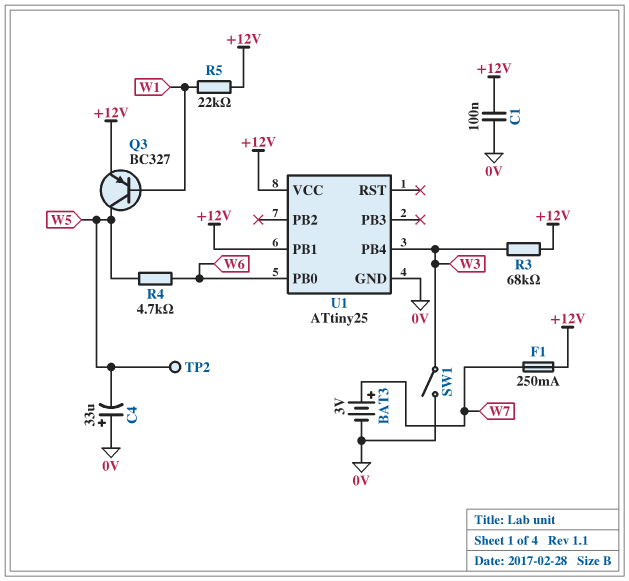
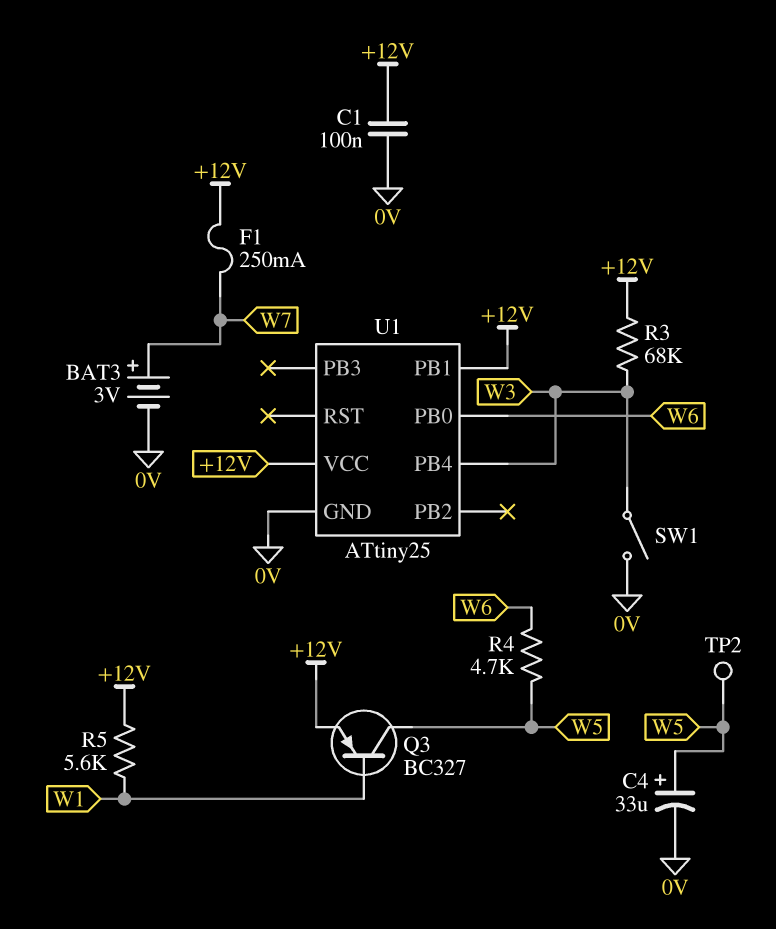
C4: 33uF (plus 0V, minus W5) -> 33uF (plus W5, minus 0V)
R5: 22k (+12V, W1) -> 5.6k (+12V, W1)

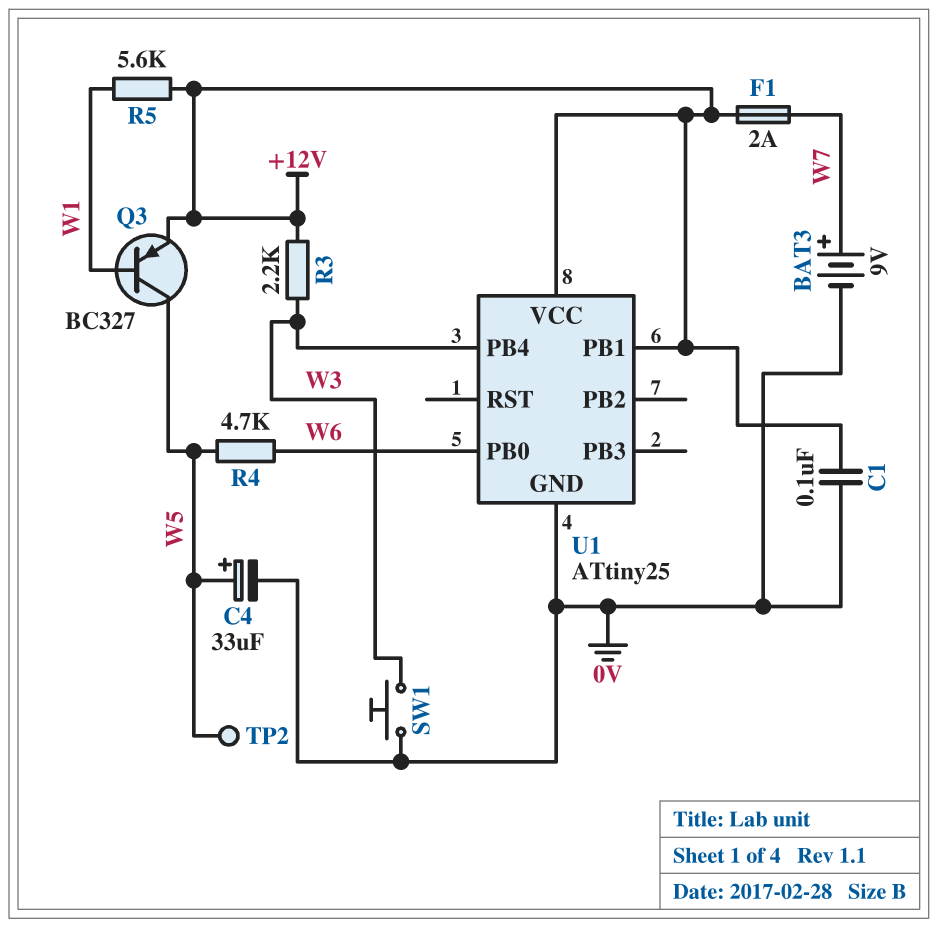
BAT3: 3V (plus W7, minus 0V) -> 9V (plus W7, minus 0V)
F1: 250mA (+12V, W7) -> 2A (+12V, W7)
R3: 68k (+12V, W3) -> 2.2k (+12V, W3)
SW1: switch (0V, W3) -> button (0V, W3)

